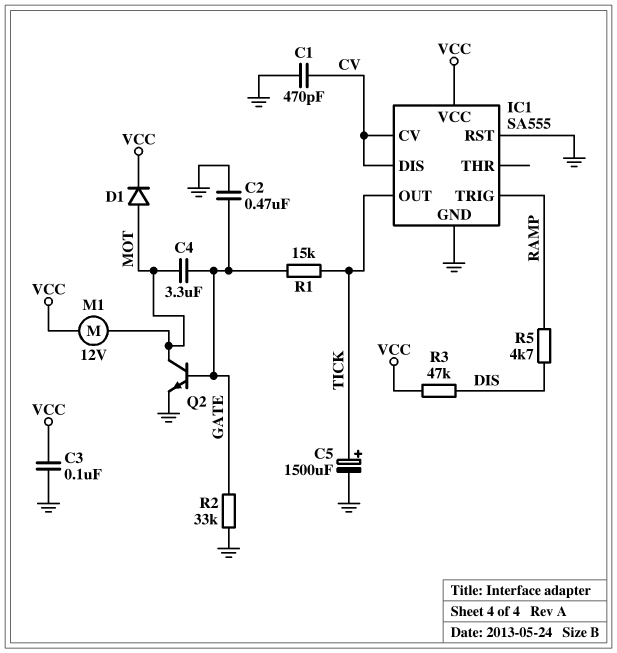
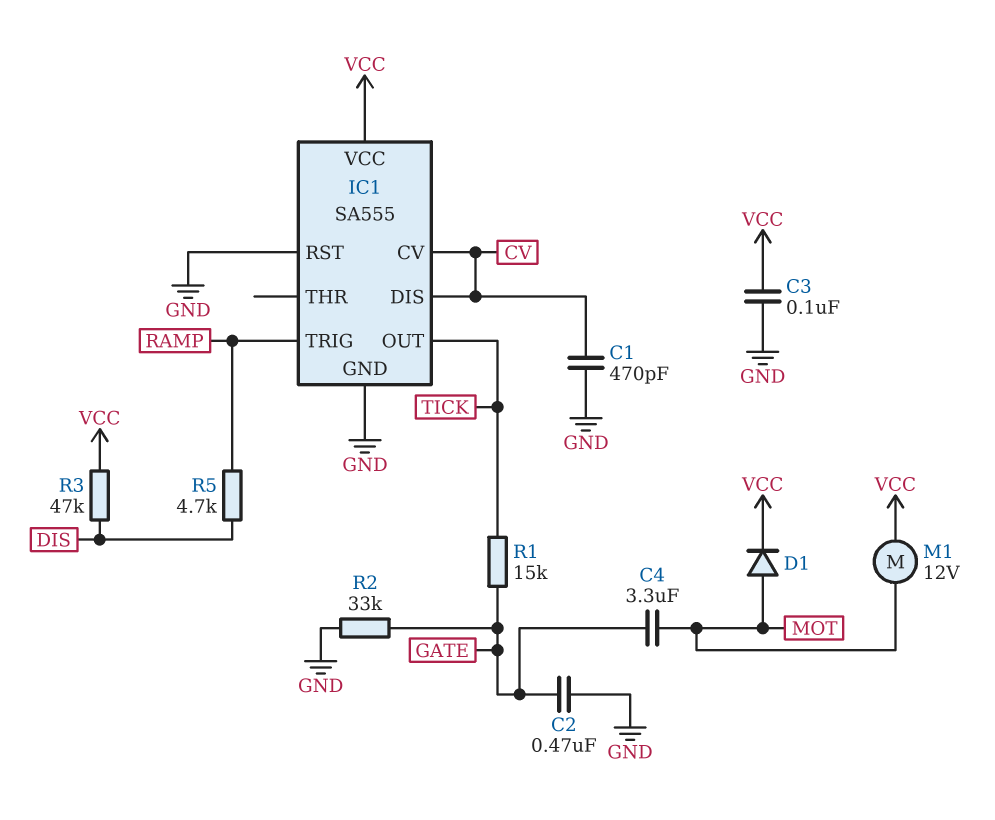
C5: 1500uF (plus TICK, minus GND) -> none
Q2: NPN (B GATE, C MOT, E GND) -> none

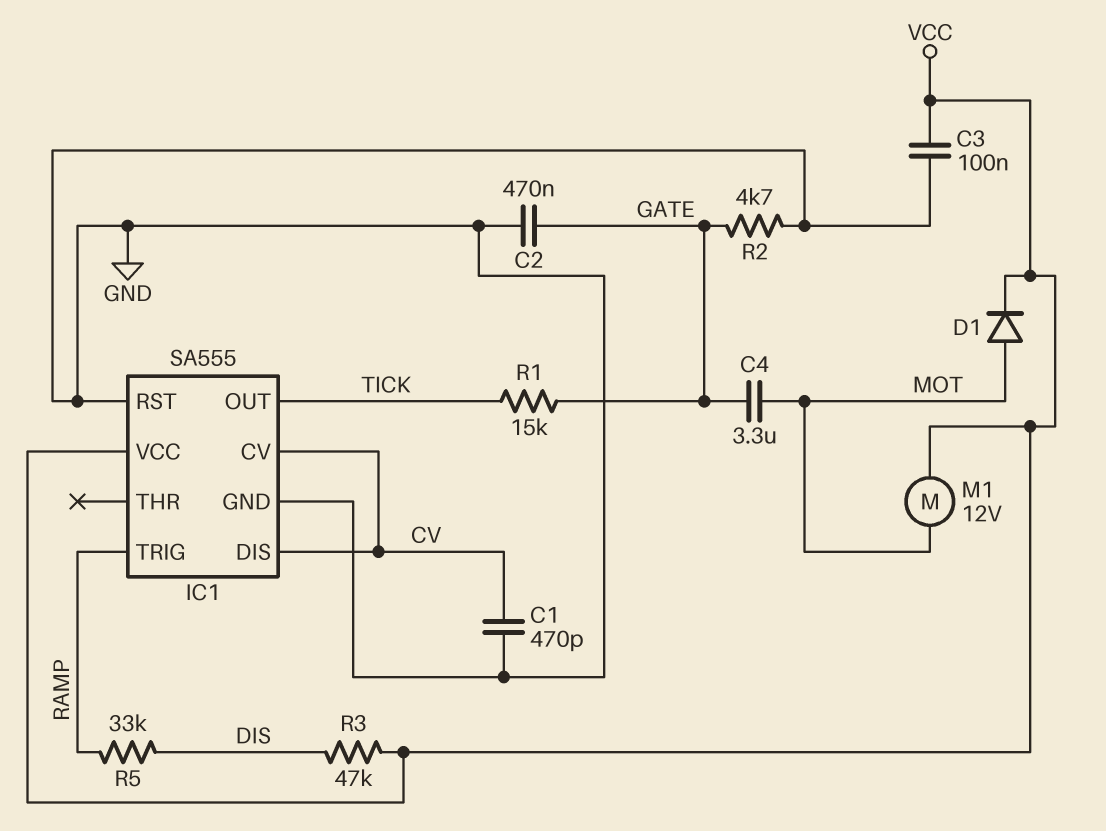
R2: 33k (GATE, GND) -> 4.7k (GATE, GND)
R5: 4.7k (DIS, RAMP) -> 33k (DIS, RAMP)

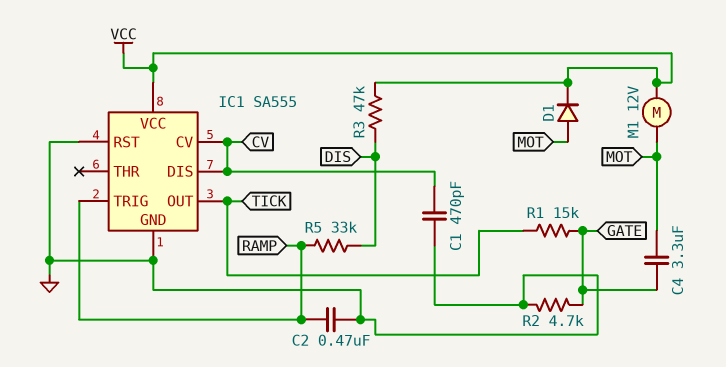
C2: 470nF (GATE, GND) -> 470nF (GND, RAMP)
C3: 100nF (GND, VCC) -> none

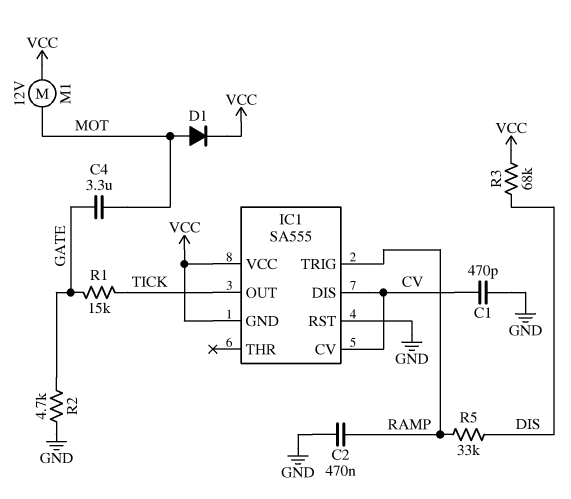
IC1 pin GND: GND -> VCC
R3: 47k (DIS, VCC) -> 68k (DIS, VCC)

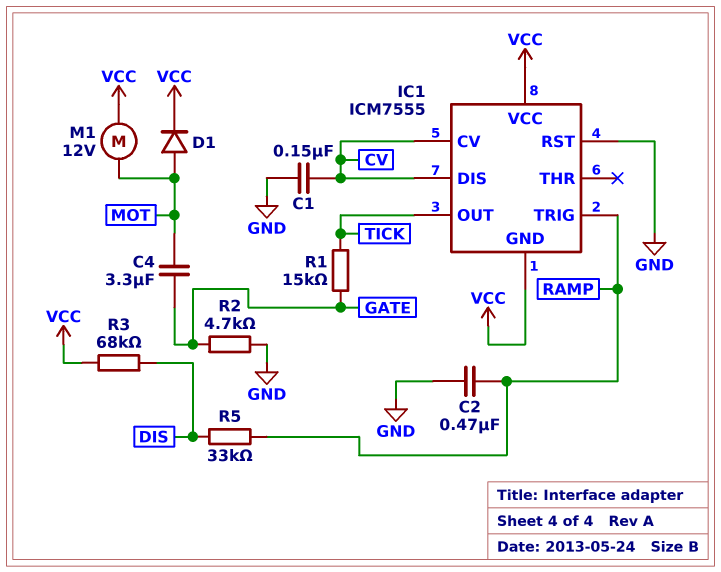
C1: 470pF (CV, GND) -> 150nF (CV, GND)
IC1: SA555 -> ICM7555

